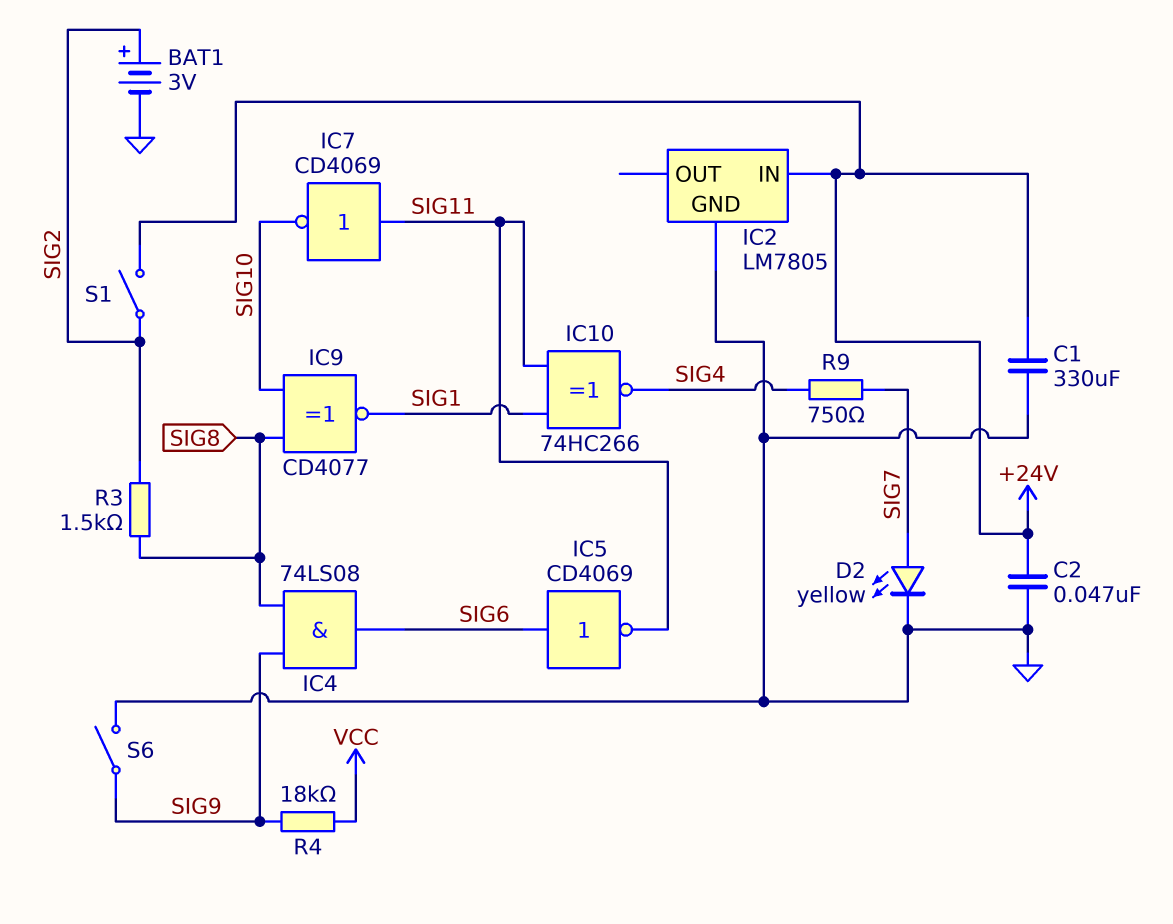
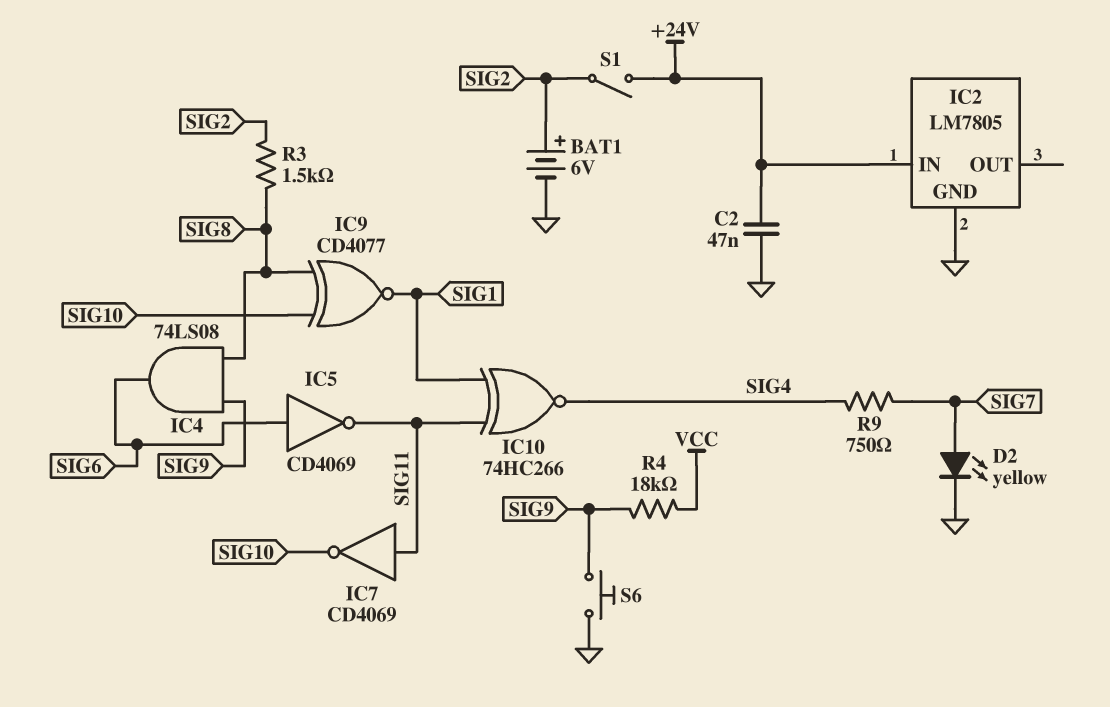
BAT1: 3V (plus SIG2, minus GND) -> 6V (plus SIG2, minus GND)
C1: 330uF (+24V, GND) -> none
S6: switch (GND, SIG9) -> button (GND, SIG9)

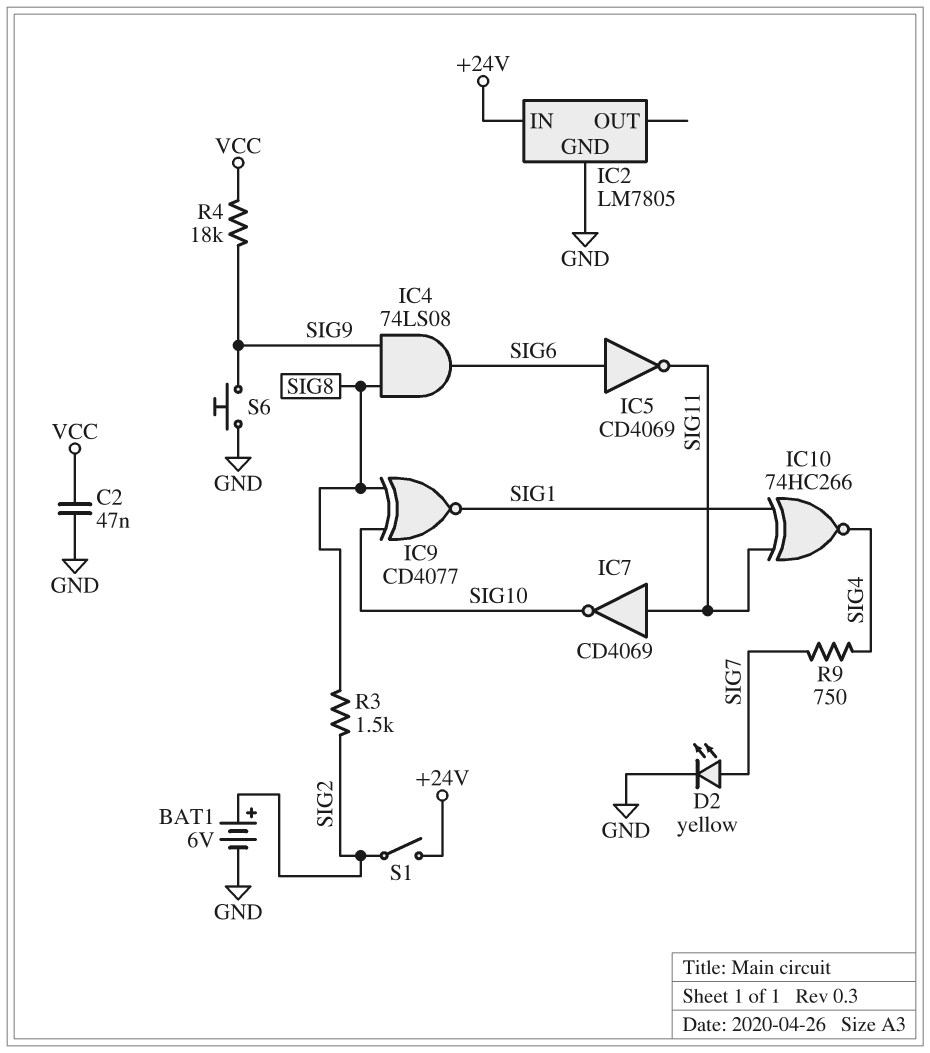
C2: 47nF (+24V, GND) -> 47nF (GND, VCC)

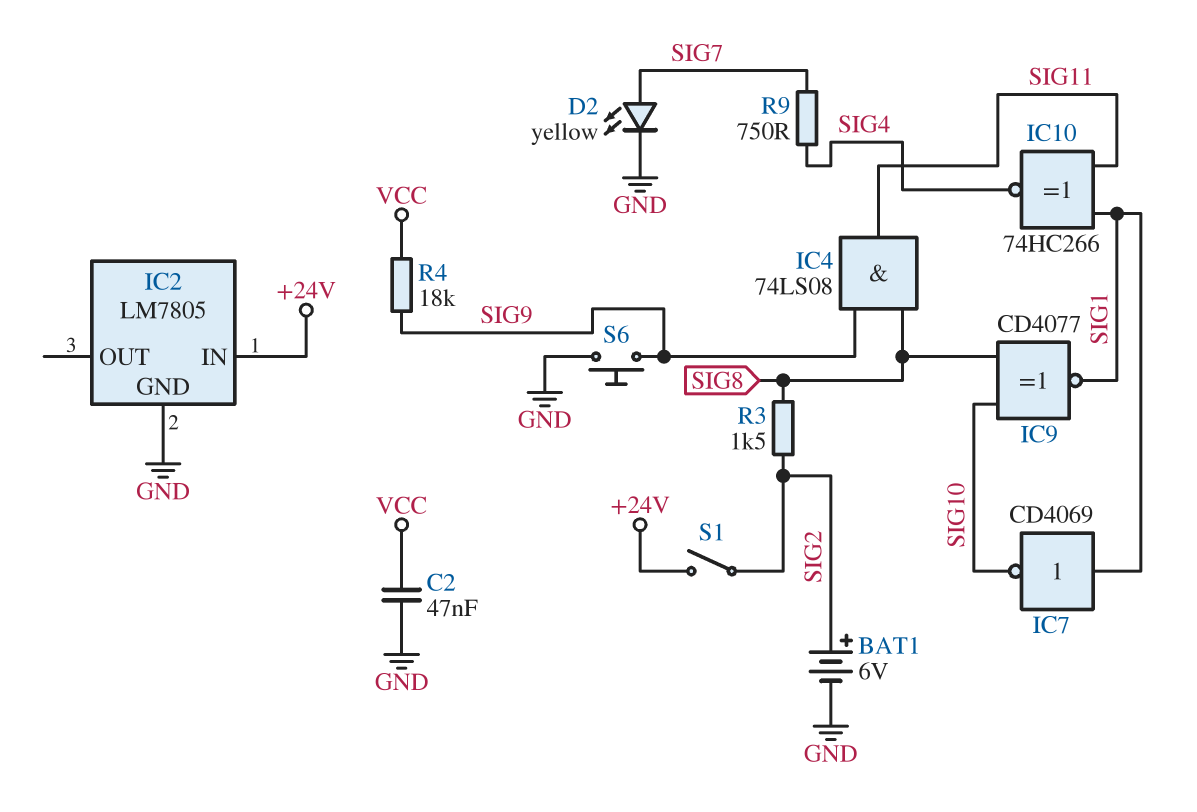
IC4: AND 74LS08 (in SIG8, in SIG9, out SIG6) -> AND 74LS08 (in SIG8, in SIG9, out SIG11)
IC5: NOT CD4069 (in SIG6, out SIG11) -> none
IC7: NOT CD4069 (in SIG11, out SIG10) -> NOT CD4069 (in SIG1, out SIG10)

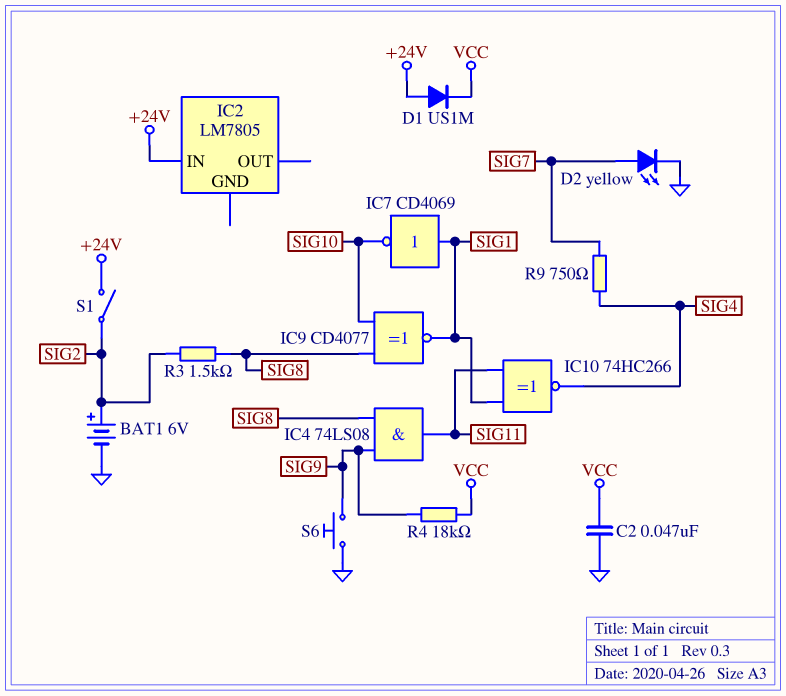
D1: none -> diode US1M (A +24V, K VCC)
IC2 pin GND: GND -> none

